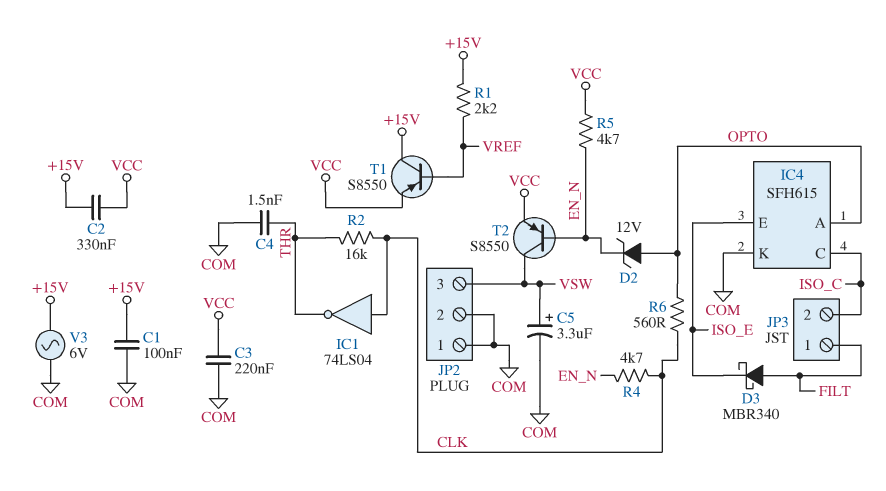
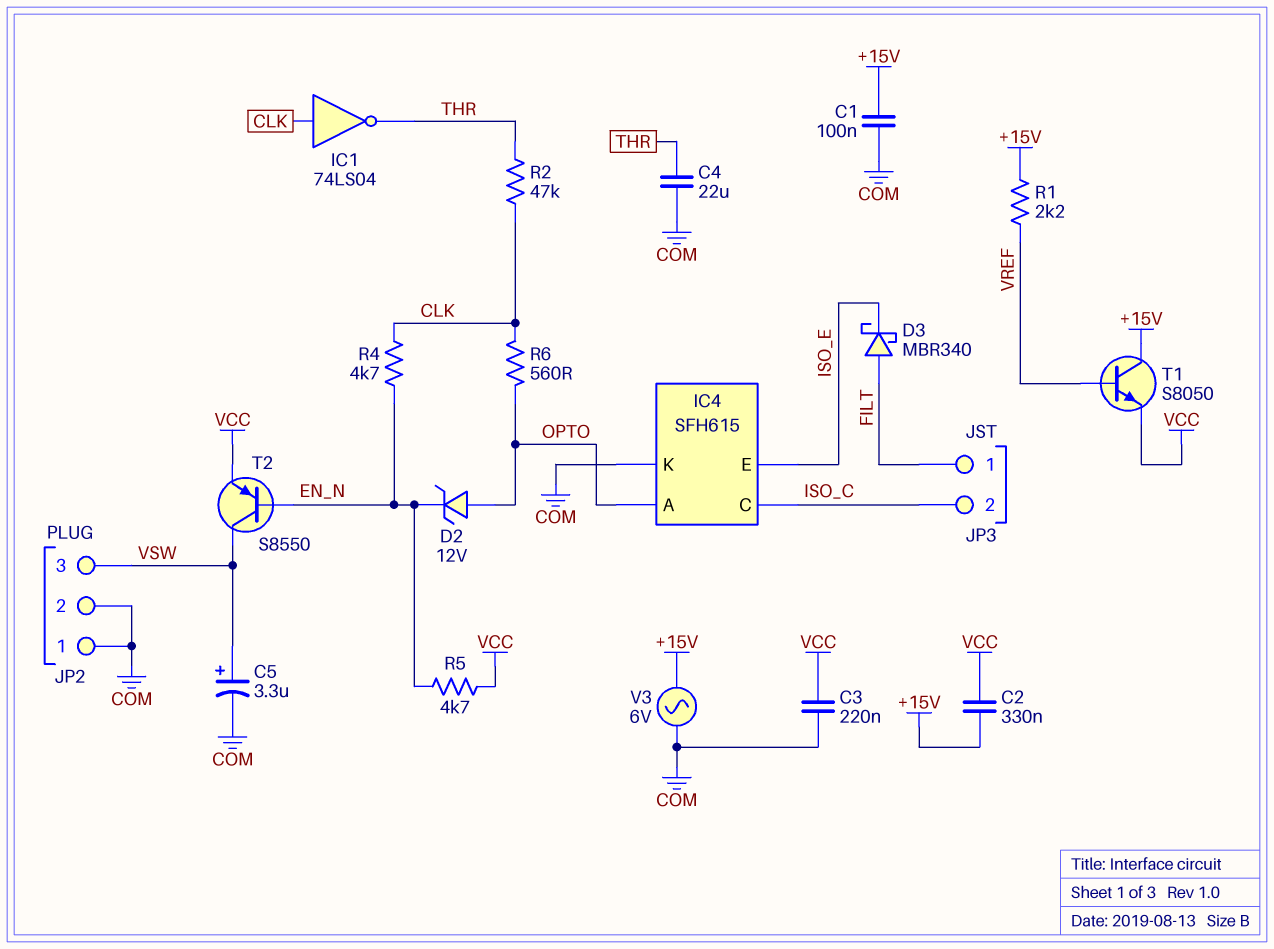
C4: 1.5nF (COM, THR) -> 22uF (COM, THR)
R2: 16k (CLK, THR) -> 47k (CLK, THR)
T1: PNP S8550 (B VREF, C +15V, E VCC) -> NPN S8050 (B VREF, C +15V, E VCC)

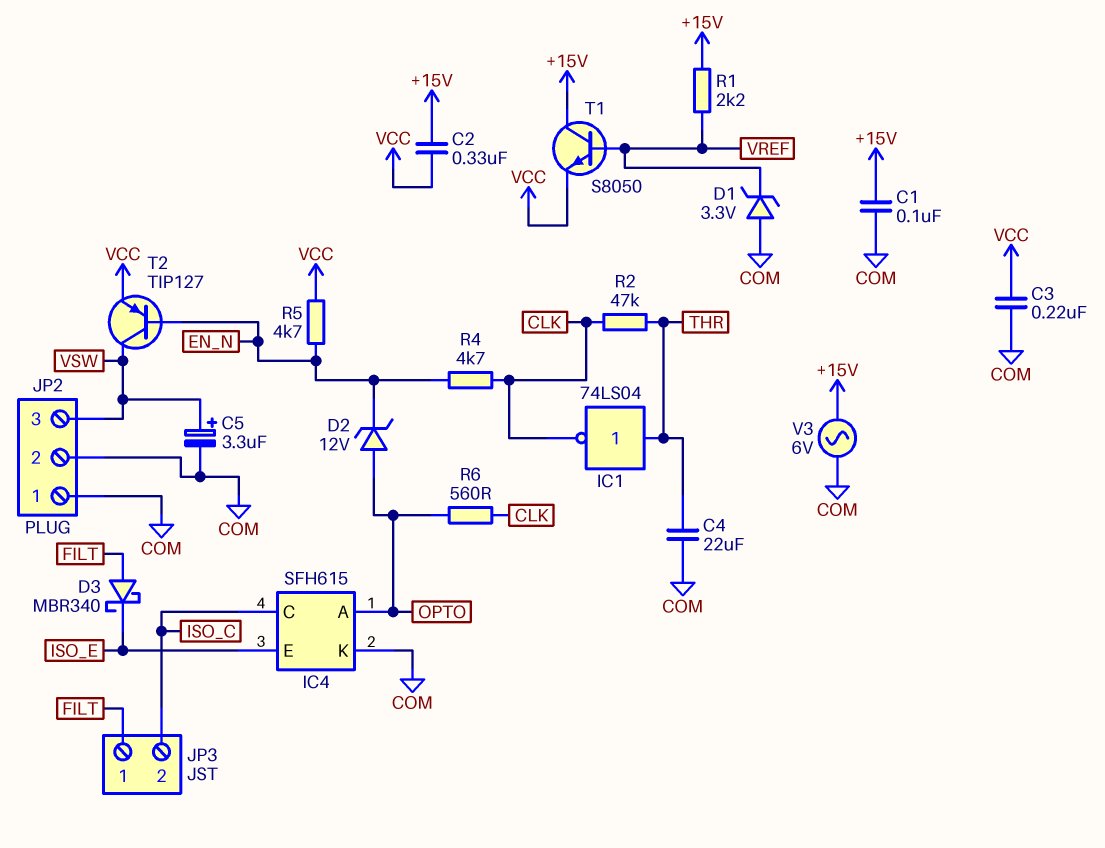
D1: none -> zener 3.3V (A COM, K VREF)
IC1: NOT 74LS04 (in CLK, out THR) -> NOT 74LS04 (in THR, out CLK)
T2: PNP S8550 (B EN_N, C VSW, E VCC) -> PNP TIP127 (B EN_N, C VSW, E VCC)

